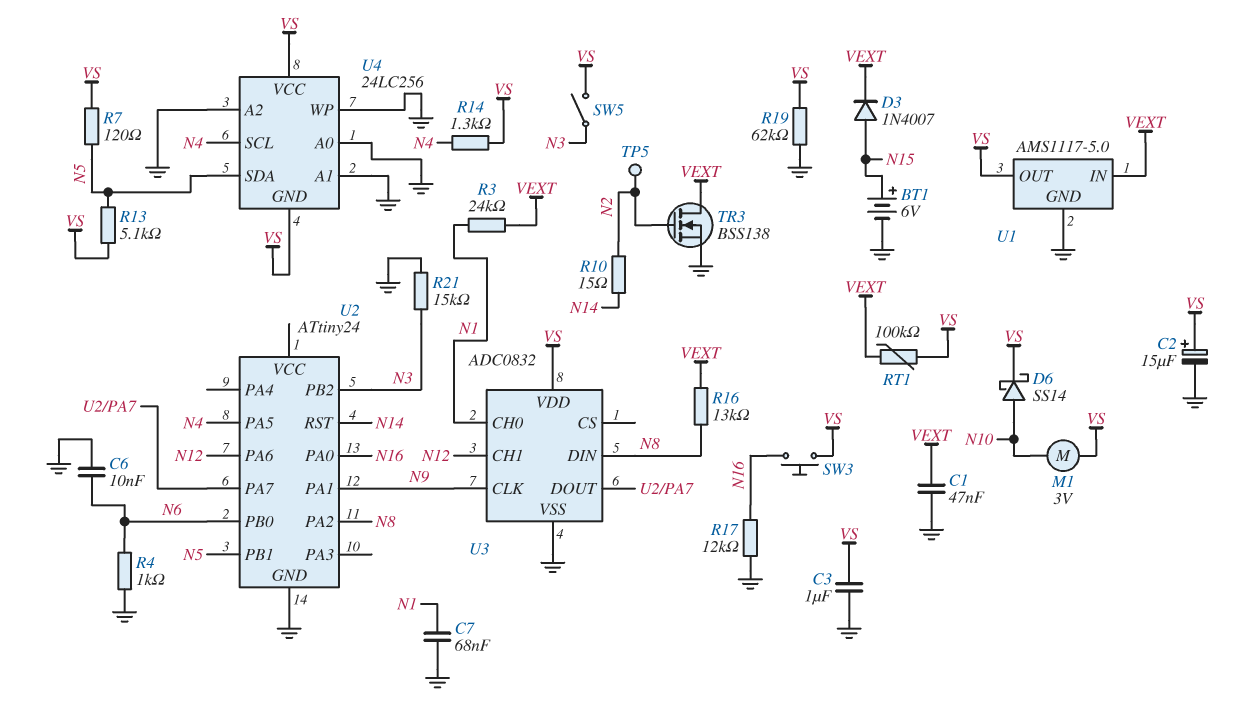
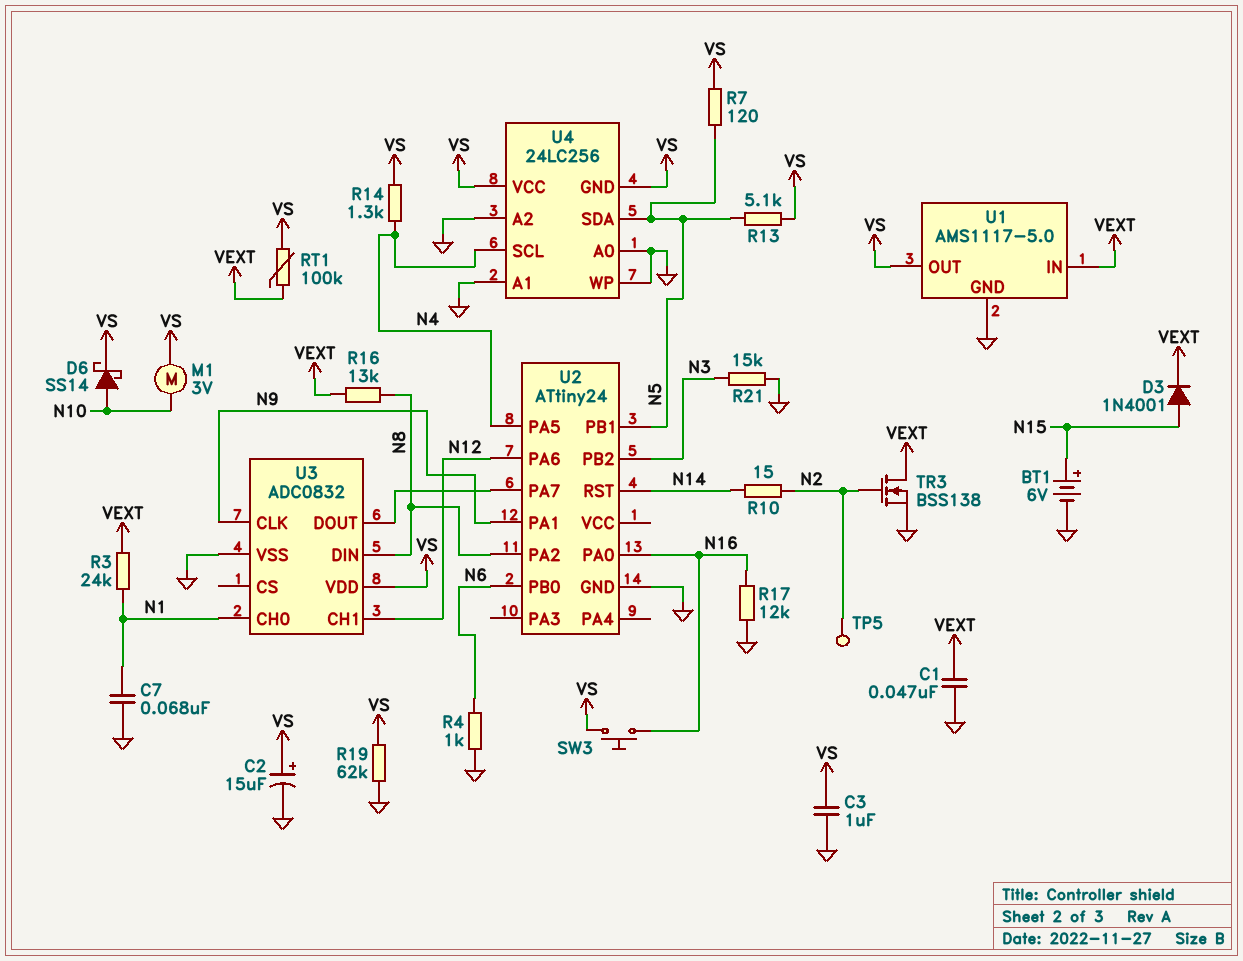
C6: 10nF (GND, N6) -> none
D3: diode 1N4007 (A N15, K VEXT) -> diode 1N4001 (A N15, K VEXT)
SW5: switch (N3, VS) -> none

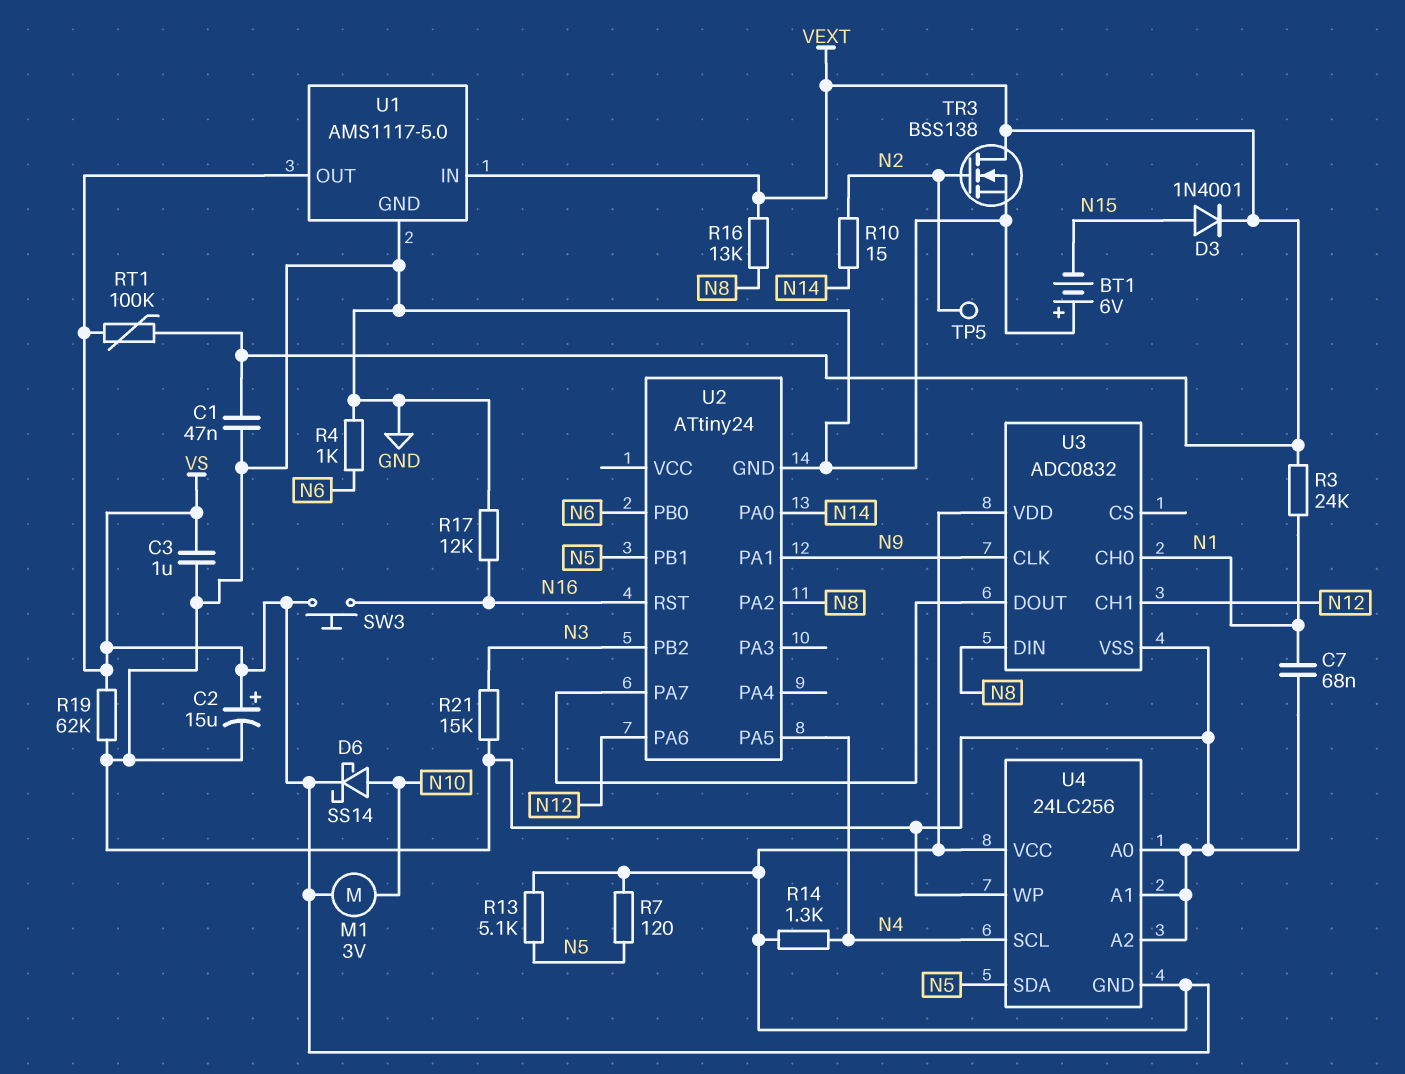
BT1: 6V (plus N15, minus GND) -> 6V (plus GND, minus N15)
U2 pin PA0: N16 -> N14
U2 pin RST: N14 -> N16

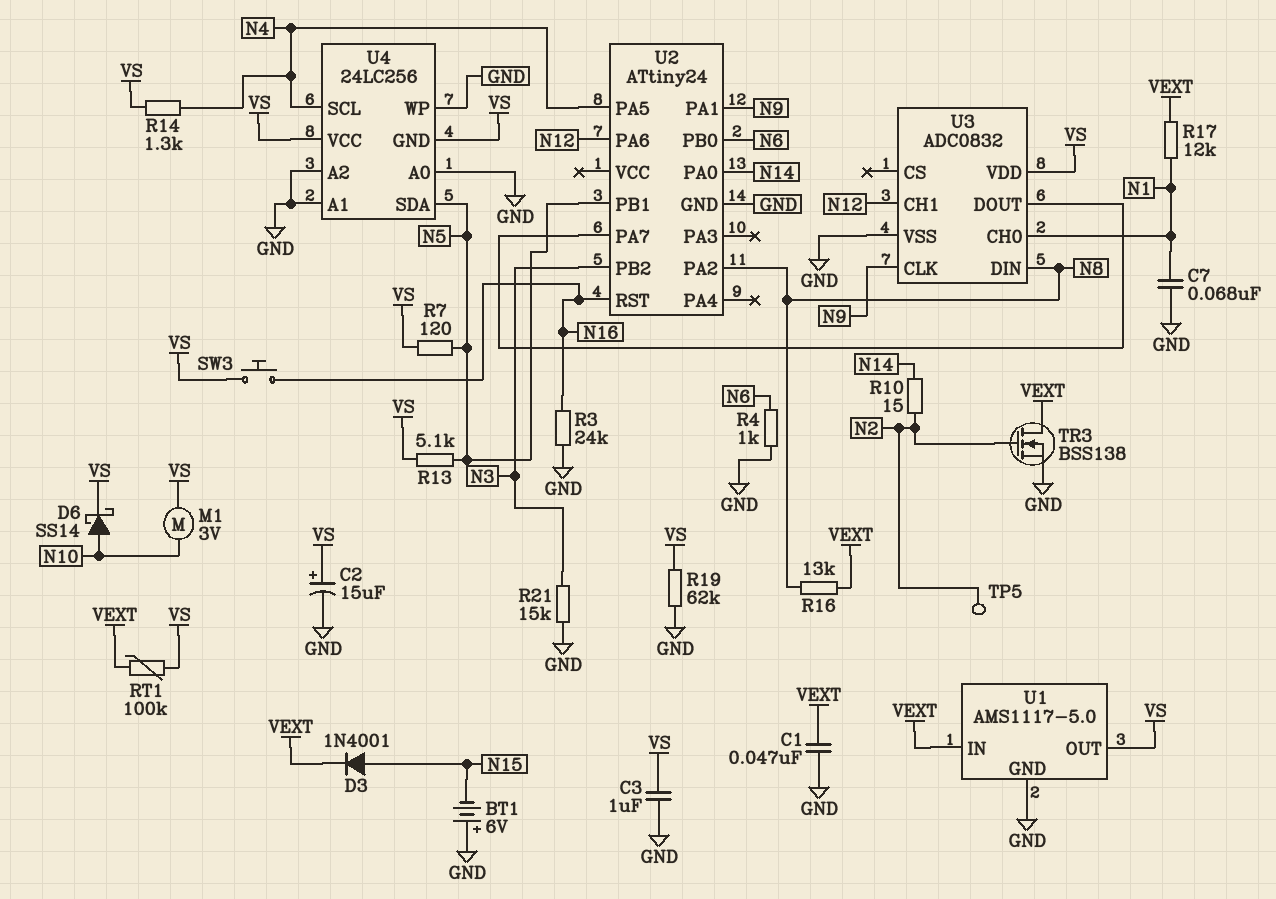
R3: 24k (N1, VEXT) -> 24k (GND, N16)
R17: 12k (GND, N16) -> 12k (N1, VEXT)

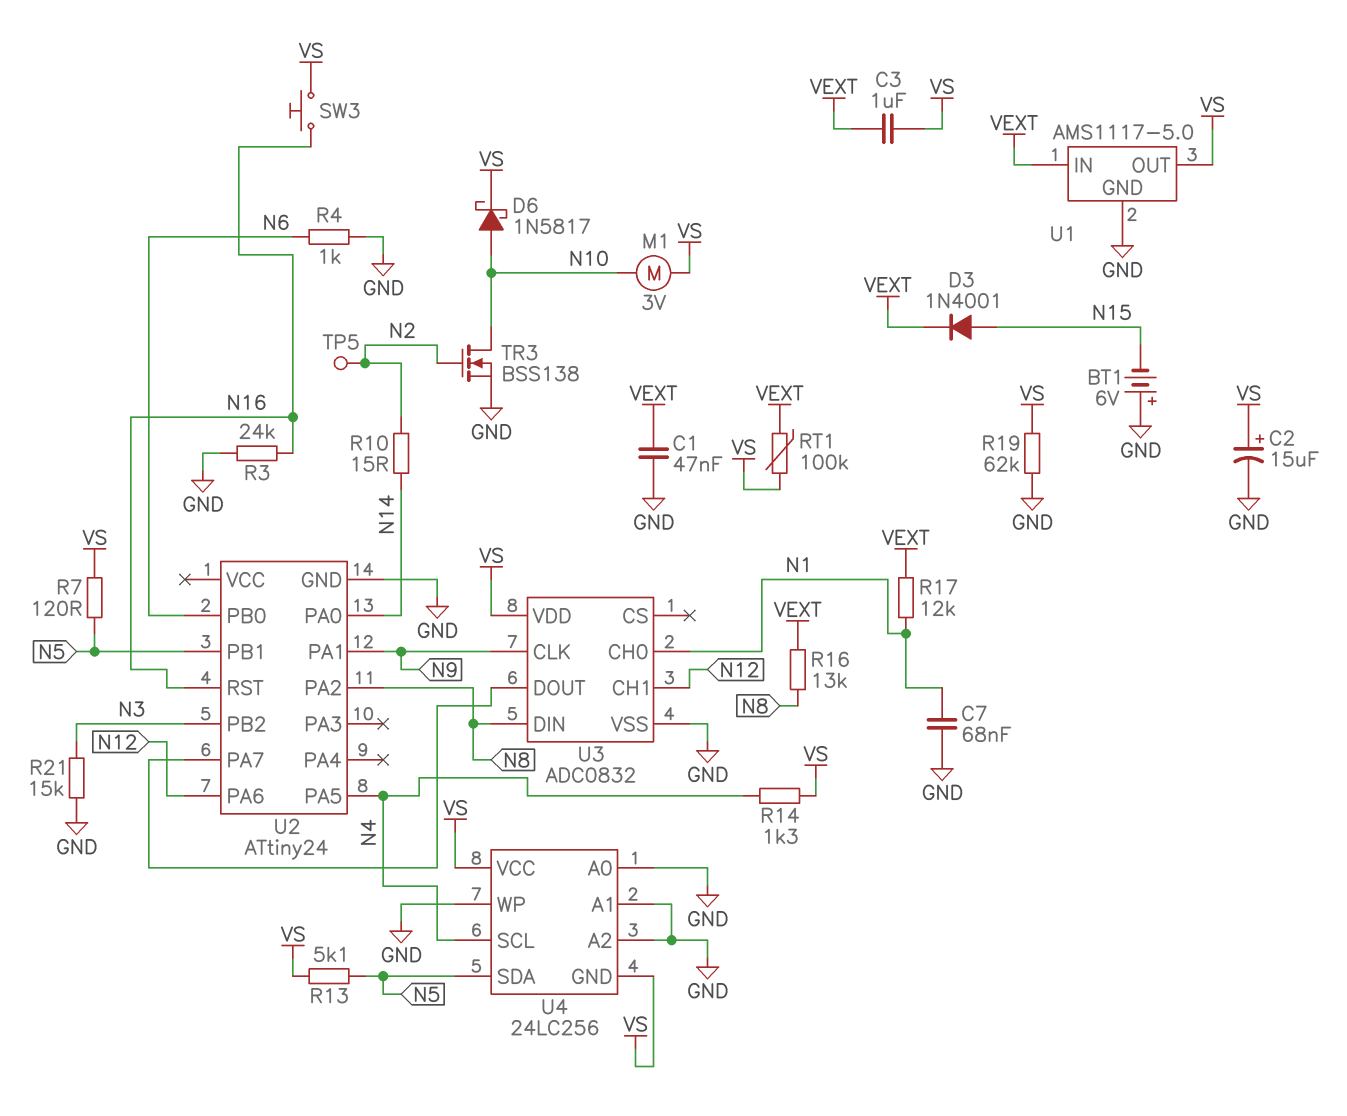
C3: 1uF (GND, VS) -> 1uF (VEXT, VS)
D6: schottky SS14 (A N10, K VS) -> schottky 1N5817 (A N10, K VS)
TR3: NMOS BSS138 (G N2, D VEXT, S GND) -> NMOS BSS138 (G N2, D N10, S GND)

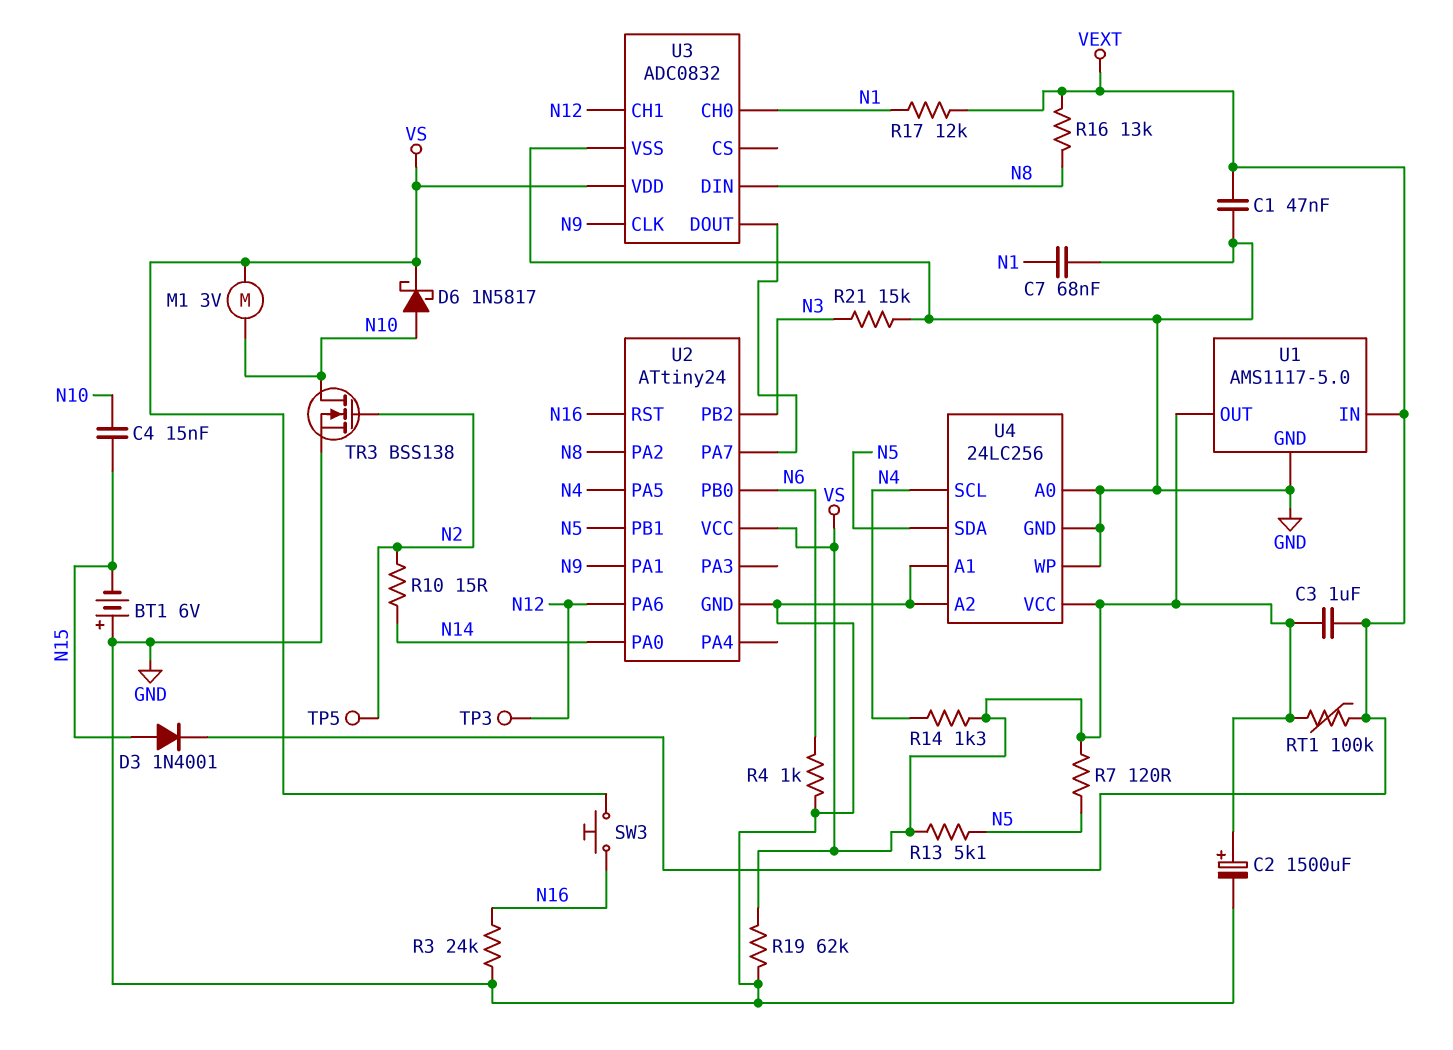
C2: 15uF (plus VS, minus GND) -> 1500uF (plus VS, minus GND)
C4: none -> 15nF (N10, N15)
TP3: none -> test point (N12)
U2 pin VCC: none -> VS
U4 pin GND: VS -> GND

